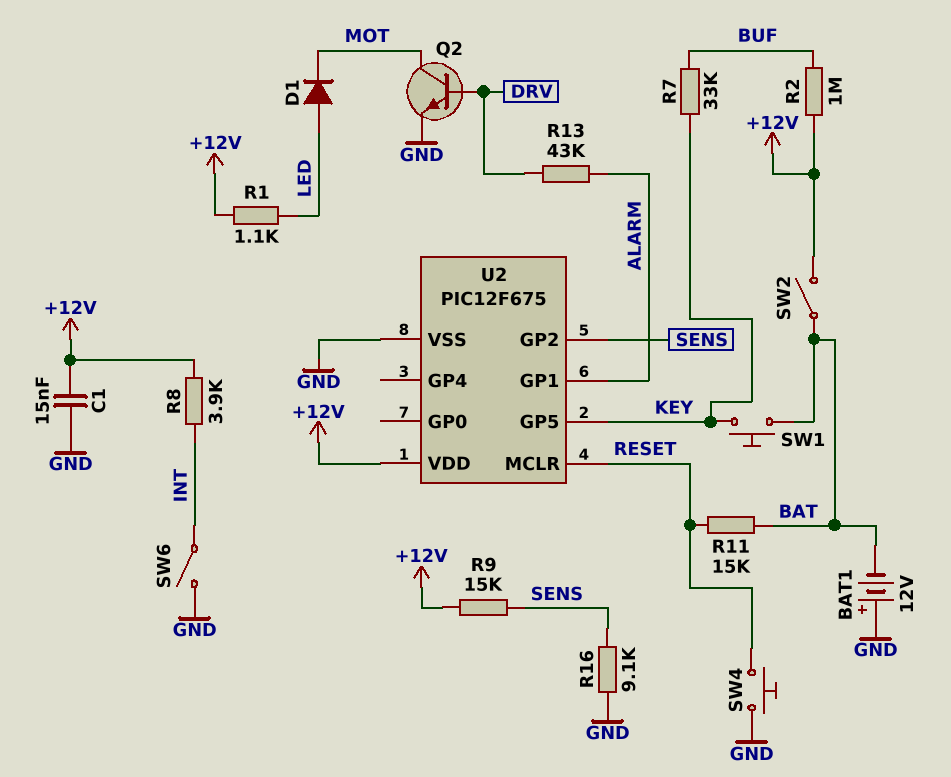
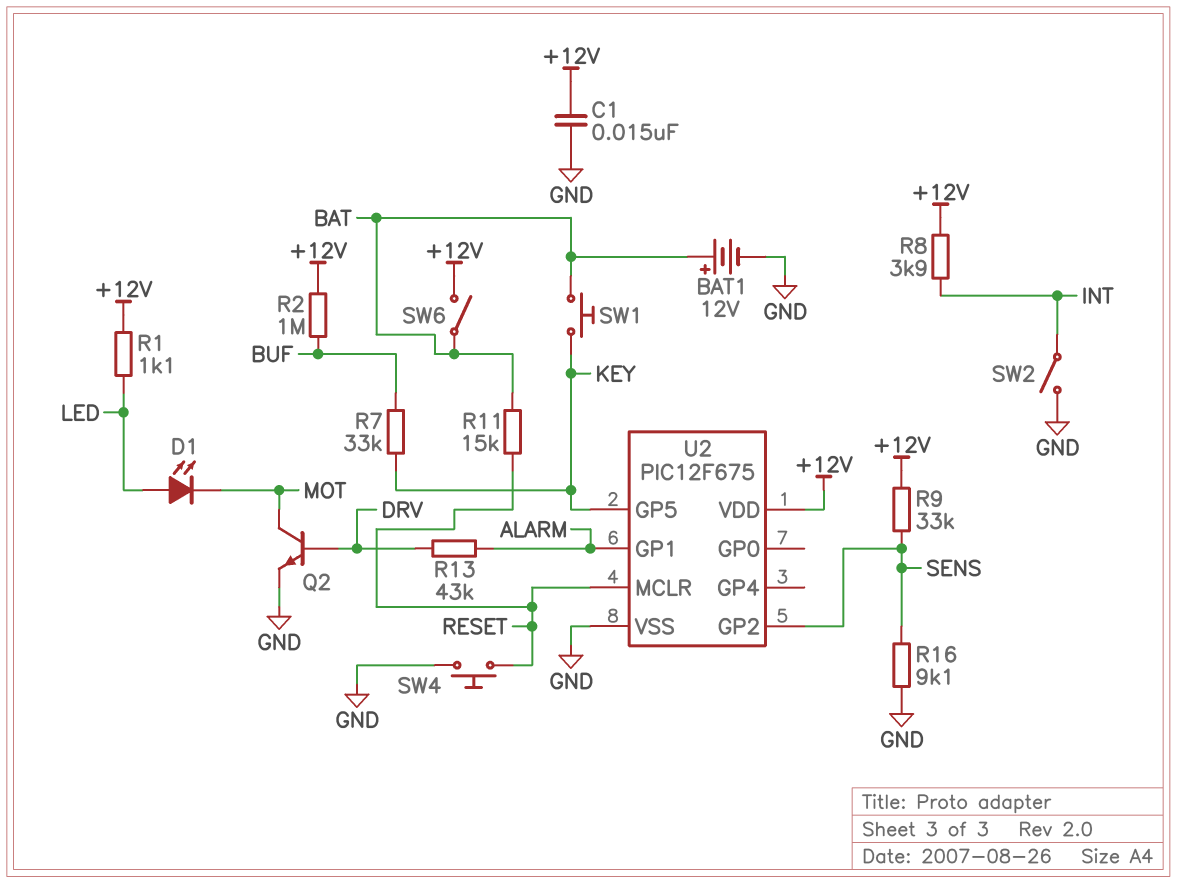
BAT1: 12V (plus GND, minus BAT) -> 12V (plus BAT, minus GND)
D1: diode (A LED, K MOT) -> LED (A LED, K MOT)
R9: 15k (+12V, SENS) -> 33k (+12V, SENS)
SW2: switch (+12V, BAT) -> switch (GND, INT)
SW6: switch (GND, INT) -> switch (+12V, BAT)

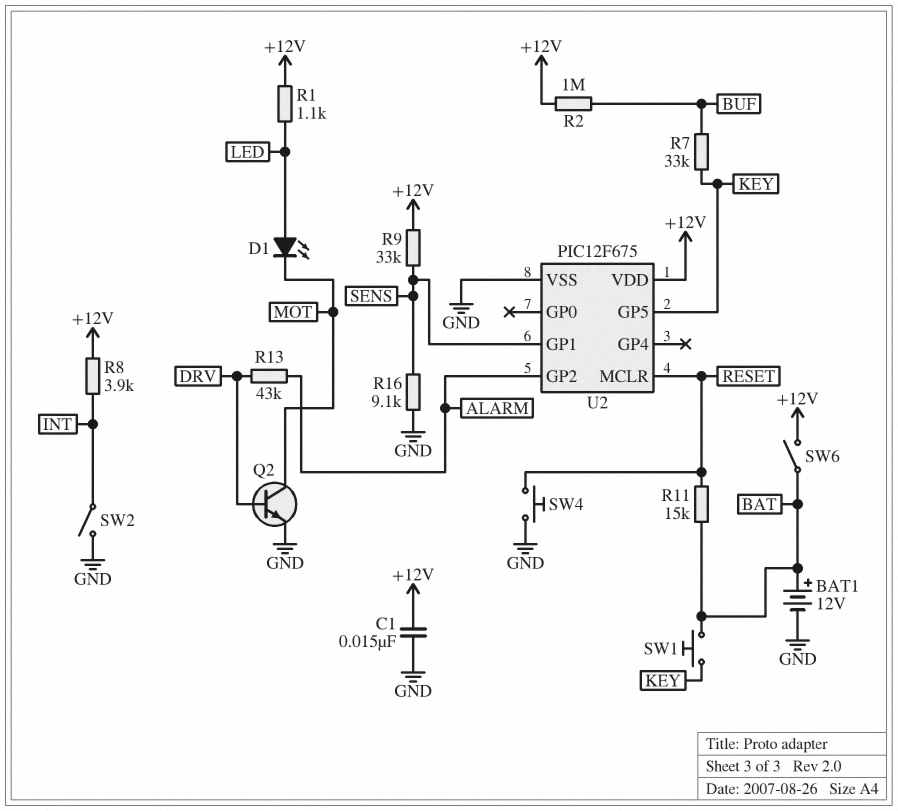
U2 pin GP1: ALARM -> SENS
U2 pin GP2: SENS -> ALARM

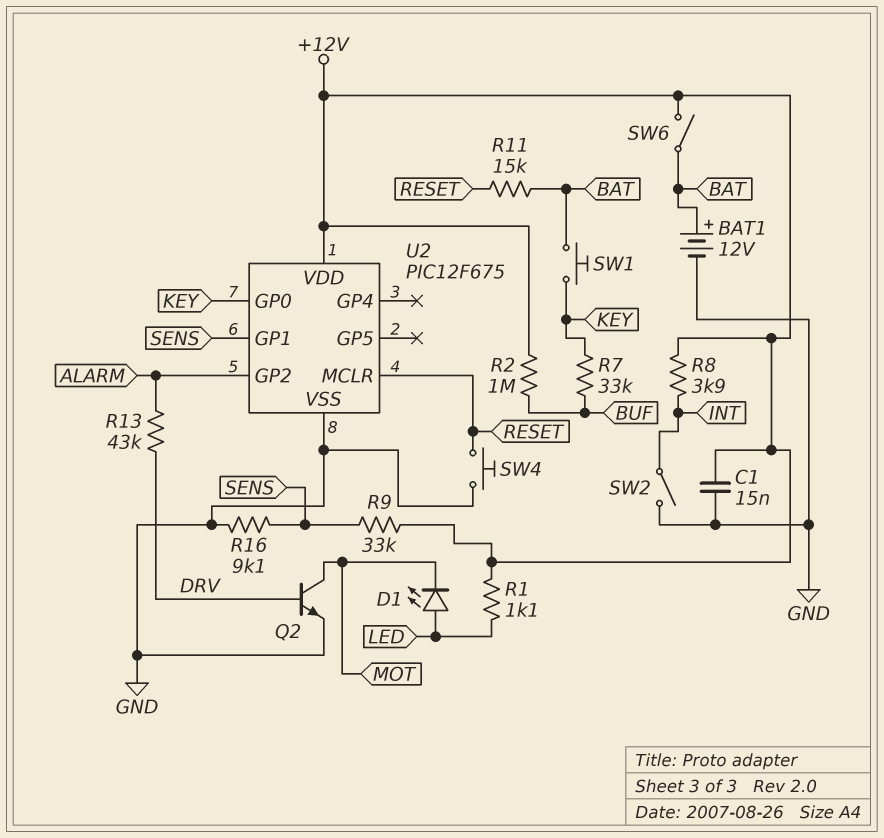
U2 pin GP0: none -> KEY
U2 pin GP5: KEY -> none

